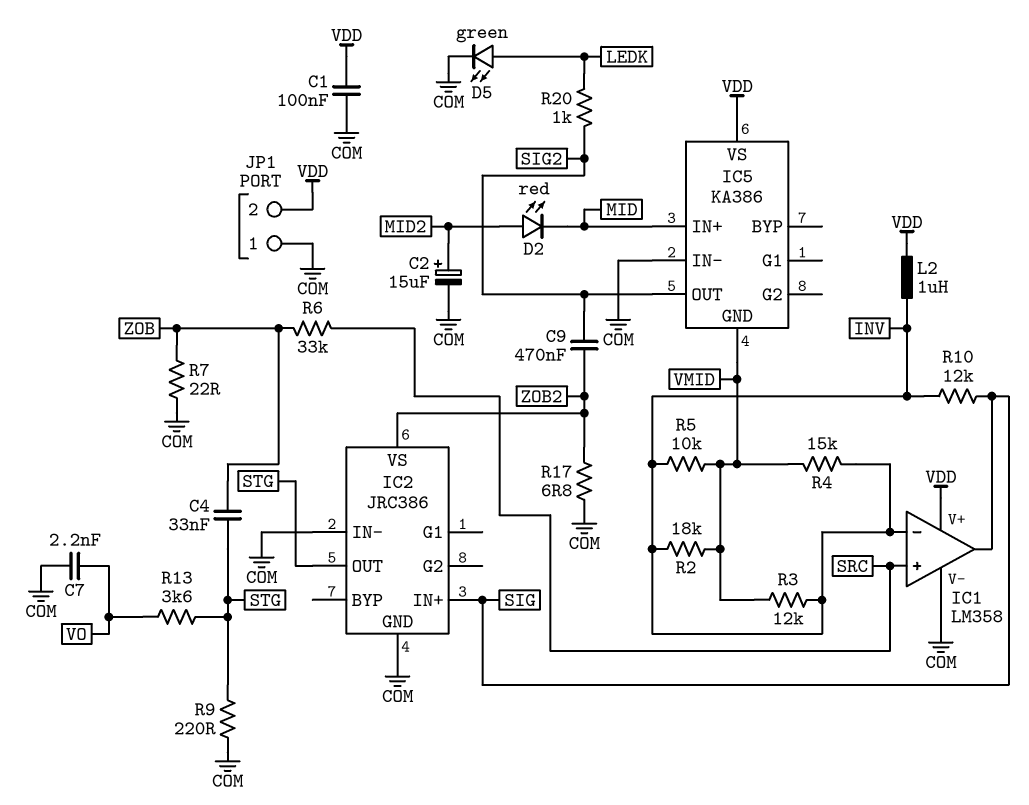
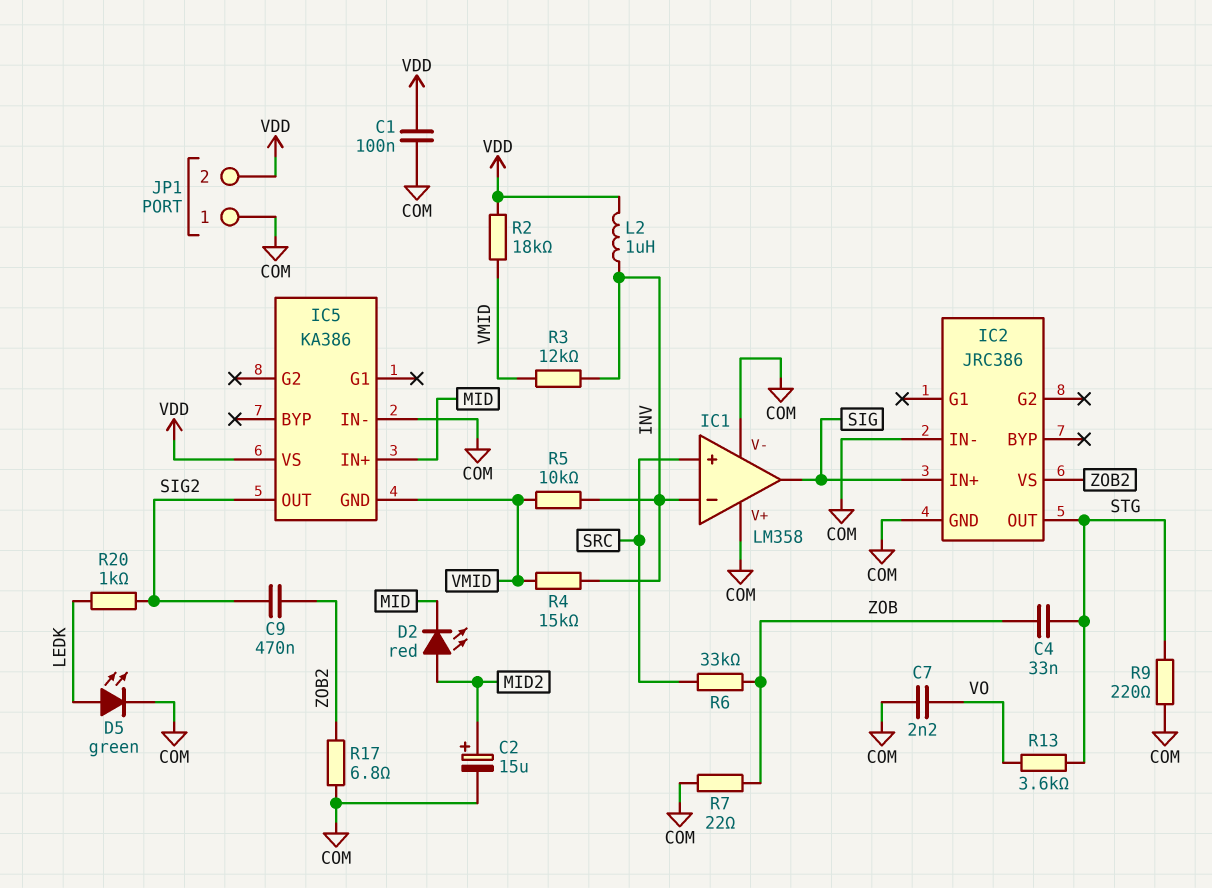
IC1 pin V+: VDD -> COM
R2: 18k (INV, VMID) -> 18k (VDD, VMID)
R10: 12k (INV, SIG) -> none

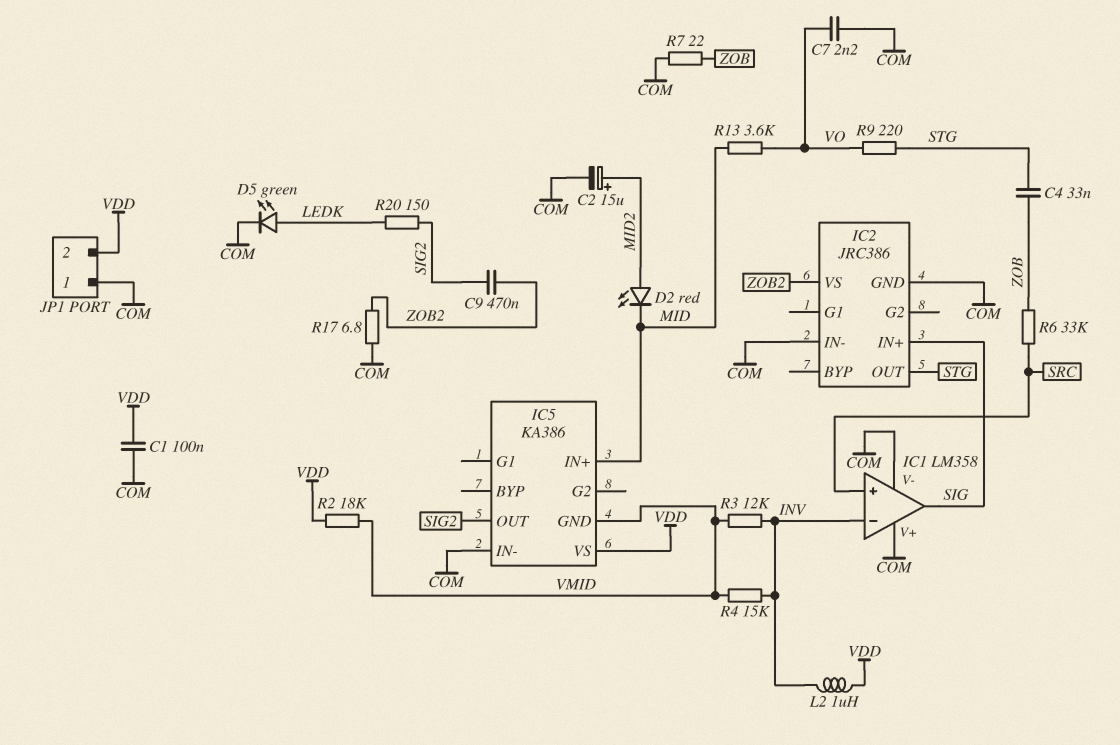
R5: 10k (INV, VMID) -> none
R9: 220 (COM, STG) -> 220 (STG, VO)
R13: 3.6k (STG, VO) -> 3.6k (MID, VO)
R20: 1k (LEDK, SIG2) -> 150 (LEDK, SIG2)

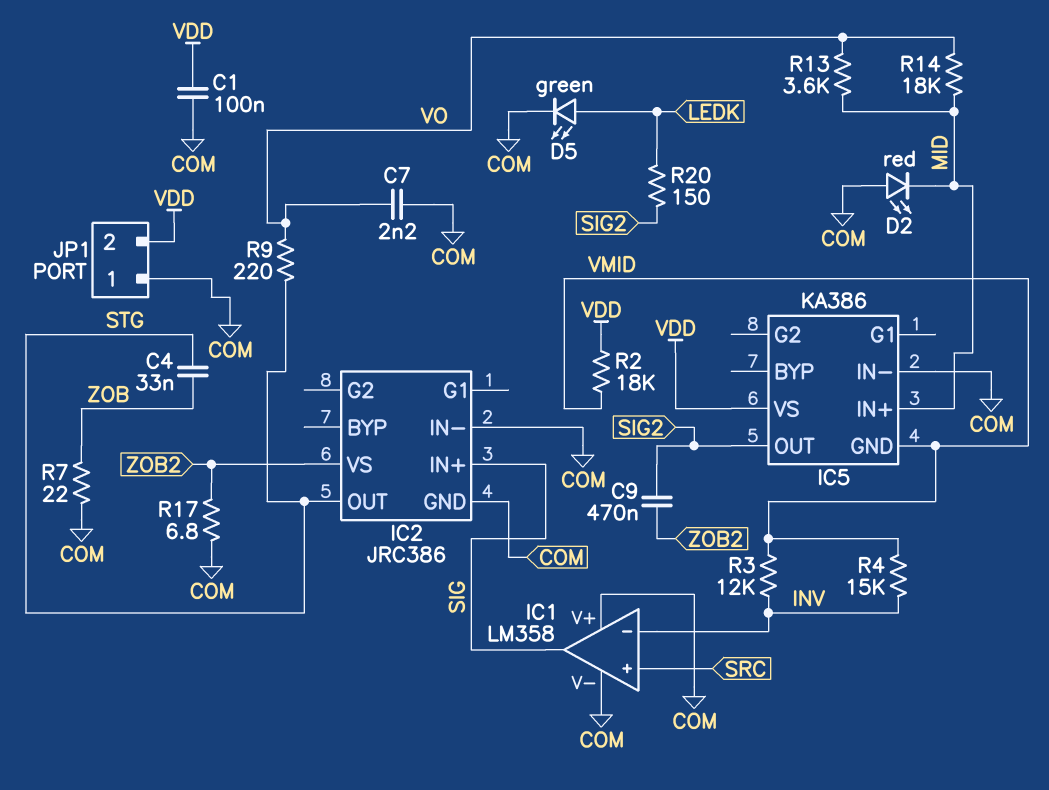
C2: 15uF (plus MID2, minus COM) -> none
D2: LED red (A MID2, K MID) -> LED red (A COM, K MID)
L2: 1uH (INV, VDD) -> none
R6: 33k (SRC, ZOB) -> none
R14: none -> 18k (MID, VO)

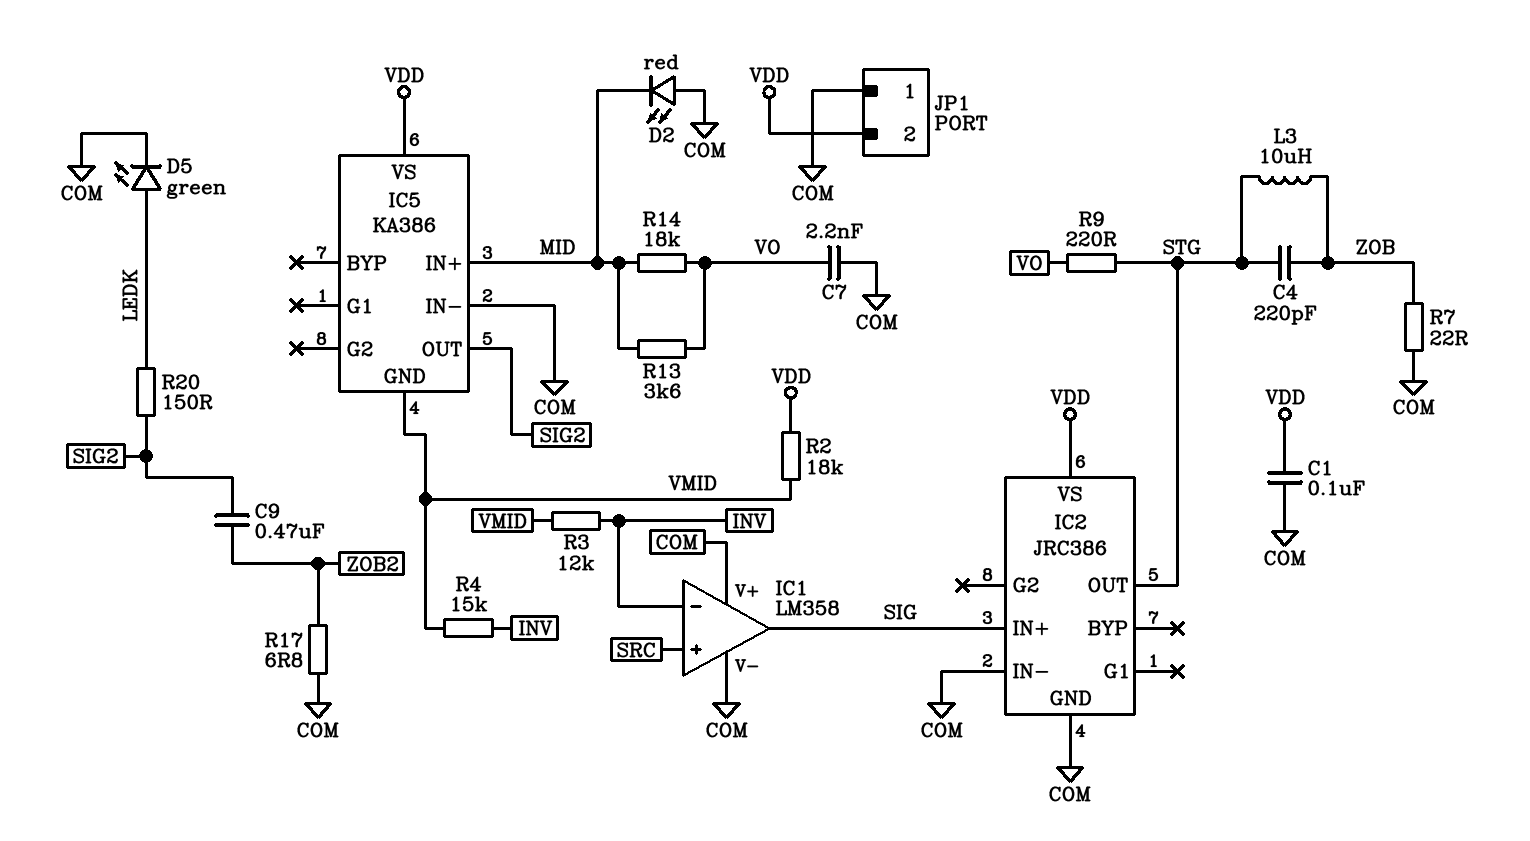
C4: 33nF (STG, ZOB) -> 220pF (STG, ZOB)
IC2 pin VS: ZOB2 -> VDD
L3: none -> 10uH (STG, ZOB)

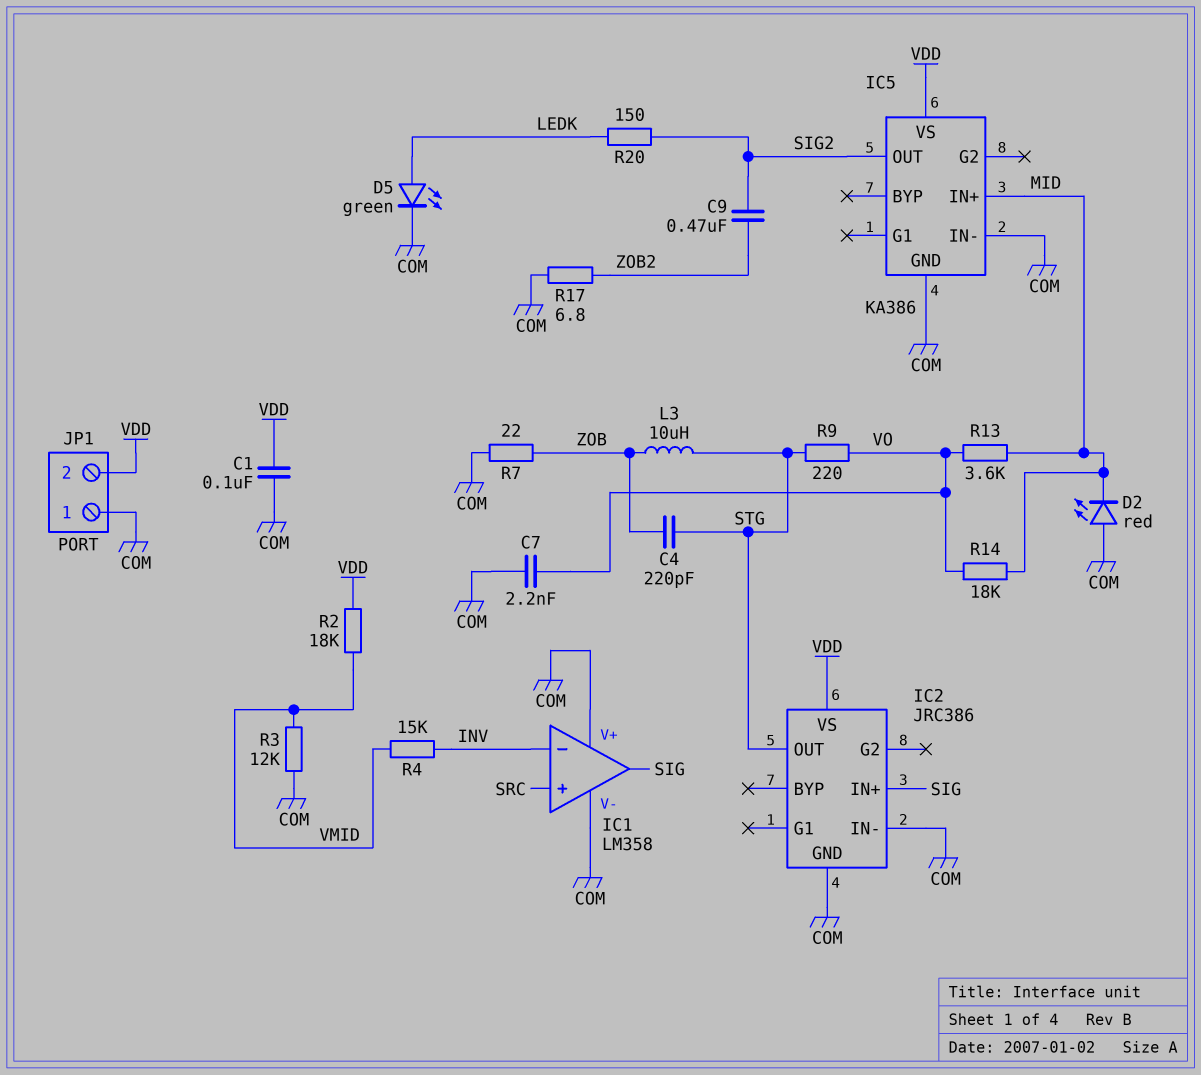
IC5 pin GND: VMID -> COM
R3: 12k (INV, VMID) -> 12k (COM, VMID)

